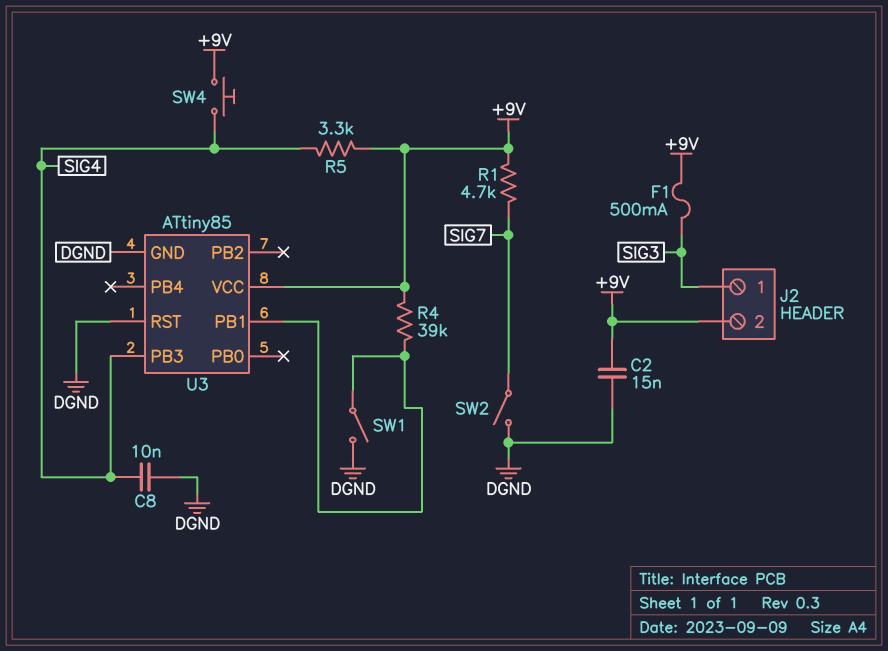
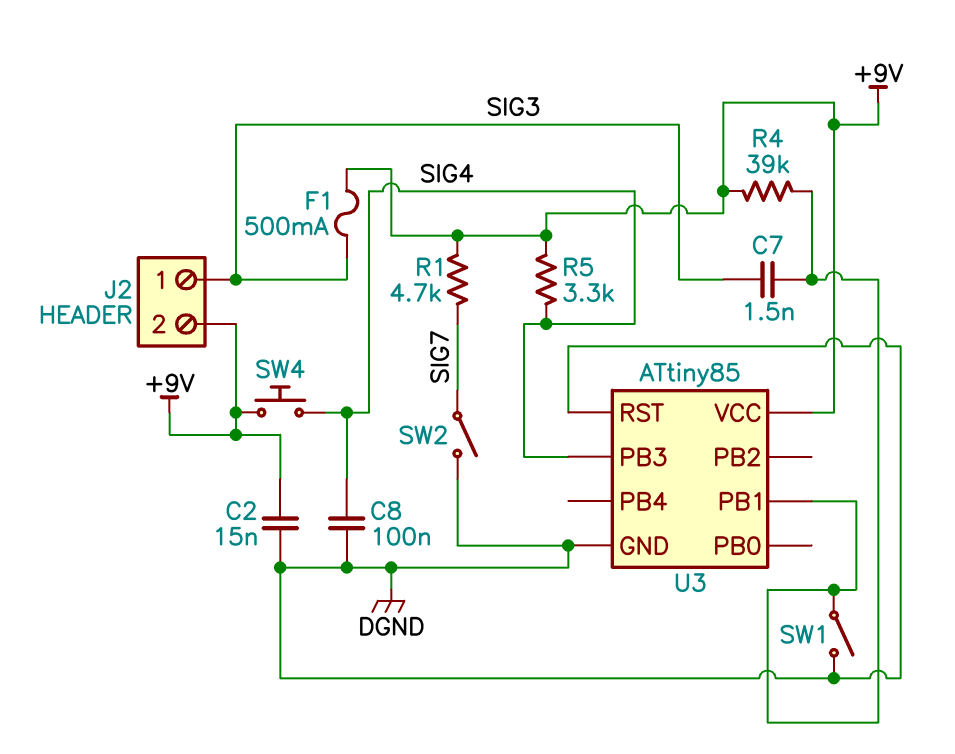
C7: none -> 1.5nF (SIG3, U3/PB1)
C8: 10nF (DGND, SIG4) -> 100nF (DGND, SIG4)

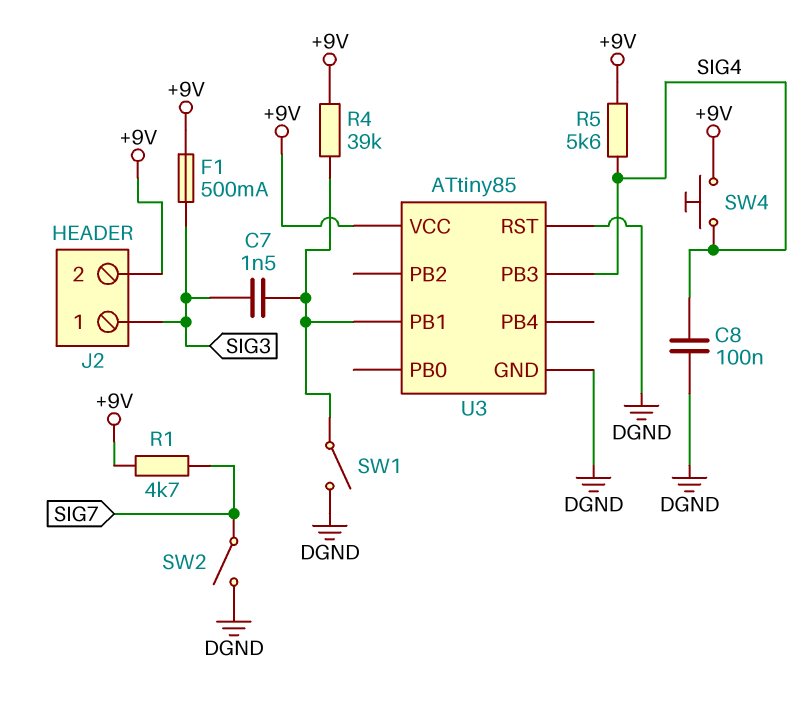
C2: 15nF (+9V, DGND) -> none
R5: 3.3k (+9V, SIG4) -> 5.6k (+9V, SIG4)

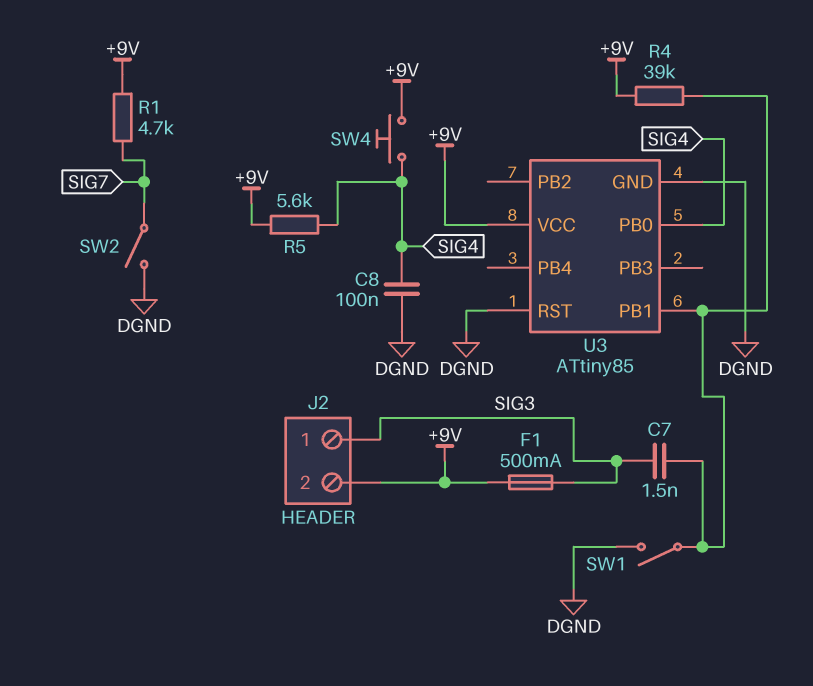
U3 pin PB0: none -> SIG4
U3 pin PB3: SIG4 -> none

